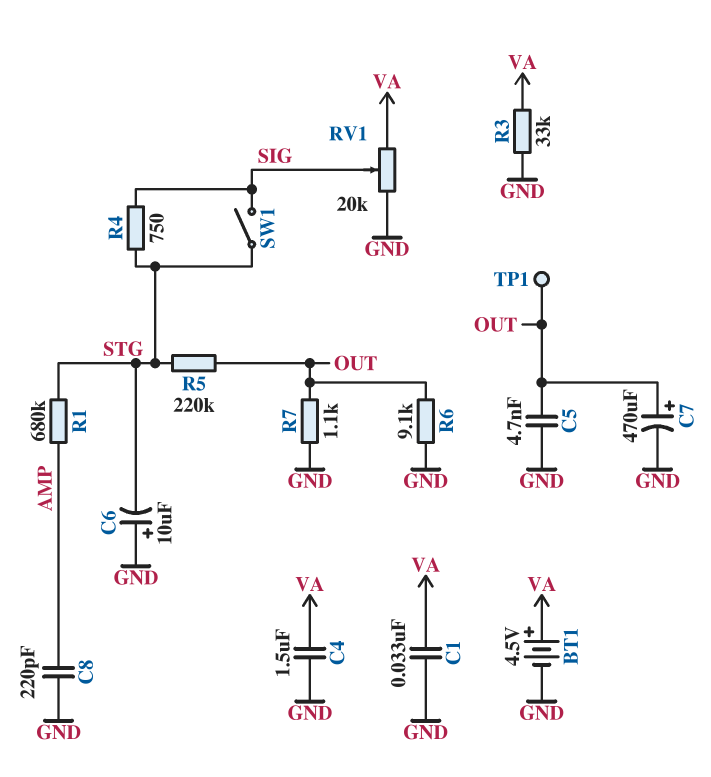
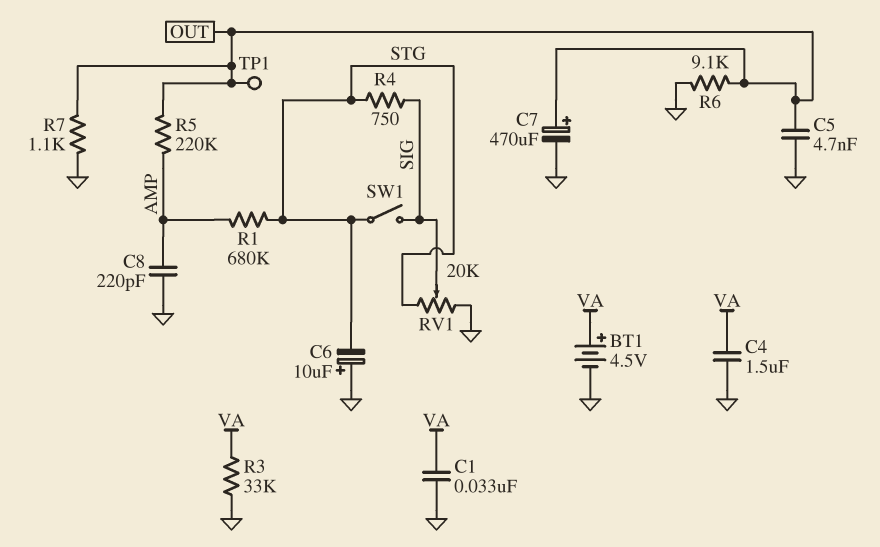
R5: 220k (OUT, STG) -> 220k (AMP, OUT)
RV1: 20k (GND, VA, wiper SIG) -> 20k (GND, STG, wiper SIG)

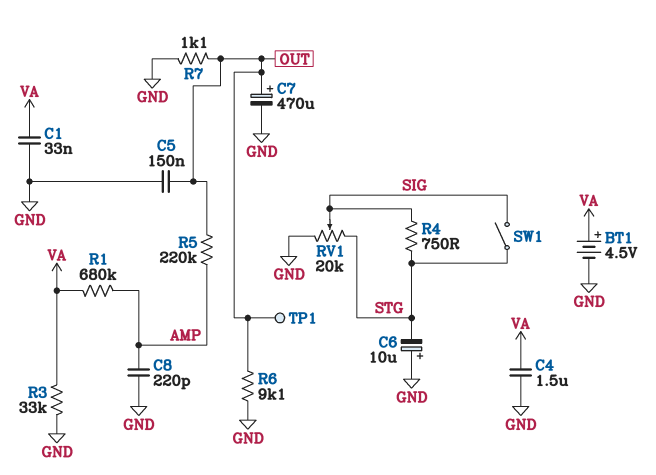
C5: 4.7nF (GND, OUT) -> 150nF (GND, OUT)
R1: 680k (AMP, STG) -> 680k (AMP, VA)

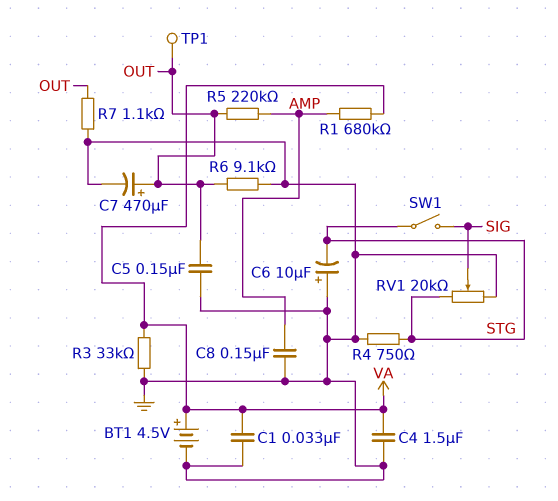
C8: 220pF (AMP, GND) -> 150nF (AMP, GND)
R4: 750 (SIG, STG) -> 750 (GND, STG)

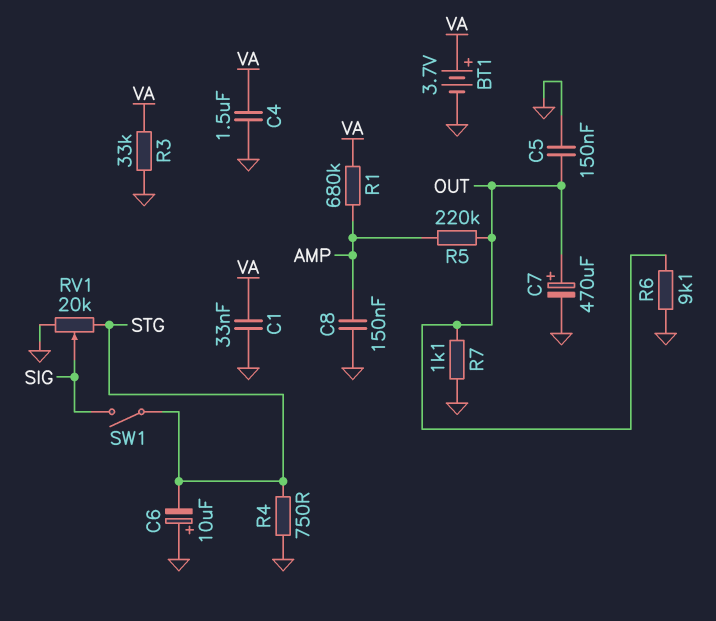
BT1: 4.5V (plus VA, minus GND) -> 3.7V (plus VA, minus GND)
TP1: test point (OUT) -> none

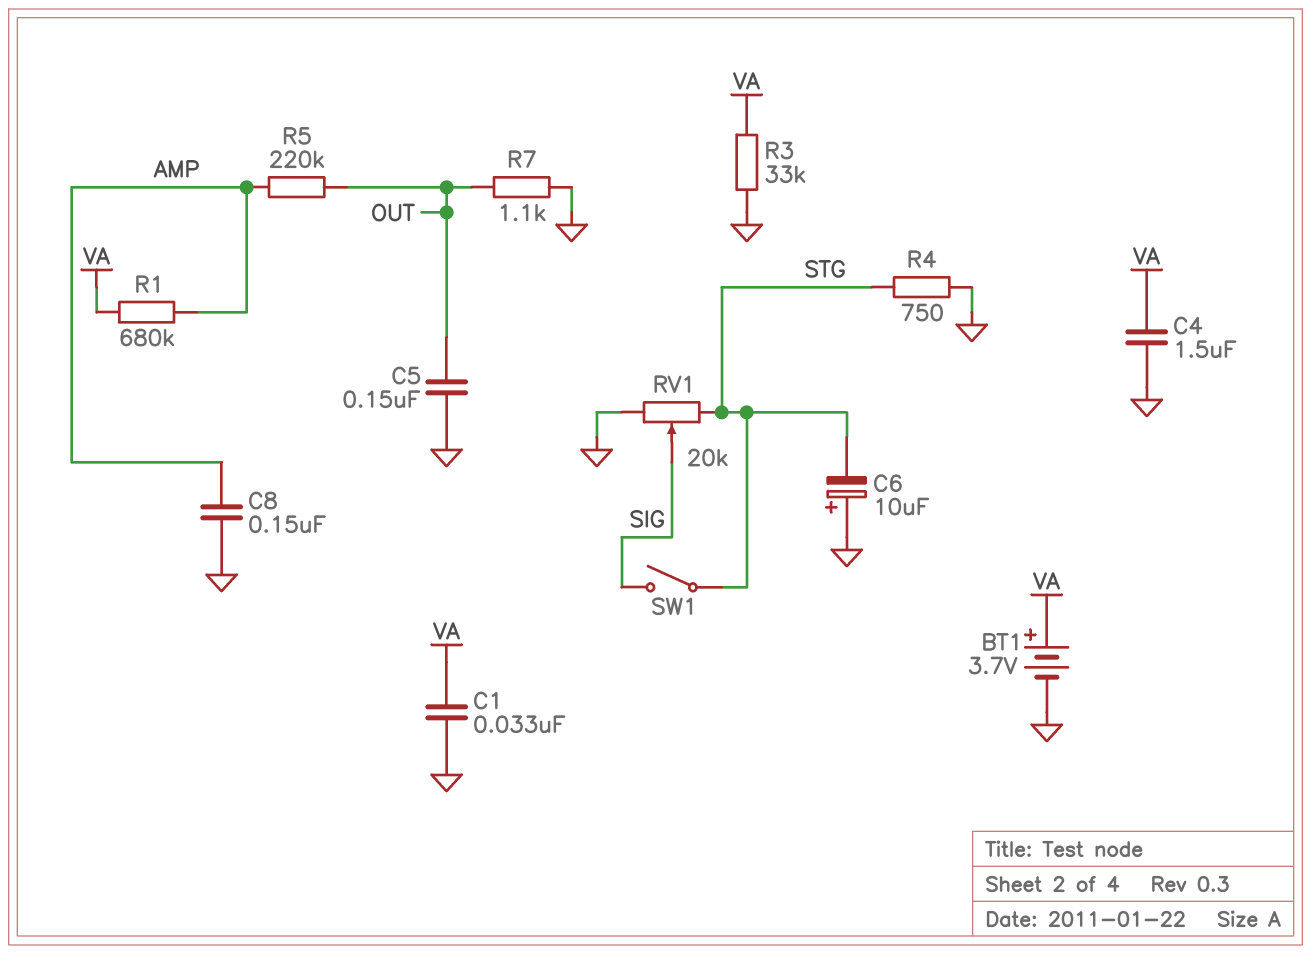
C7: 470uF (plus OUT, minus GND) -> none
R6: 9.1k (GND, OUT) -> none

